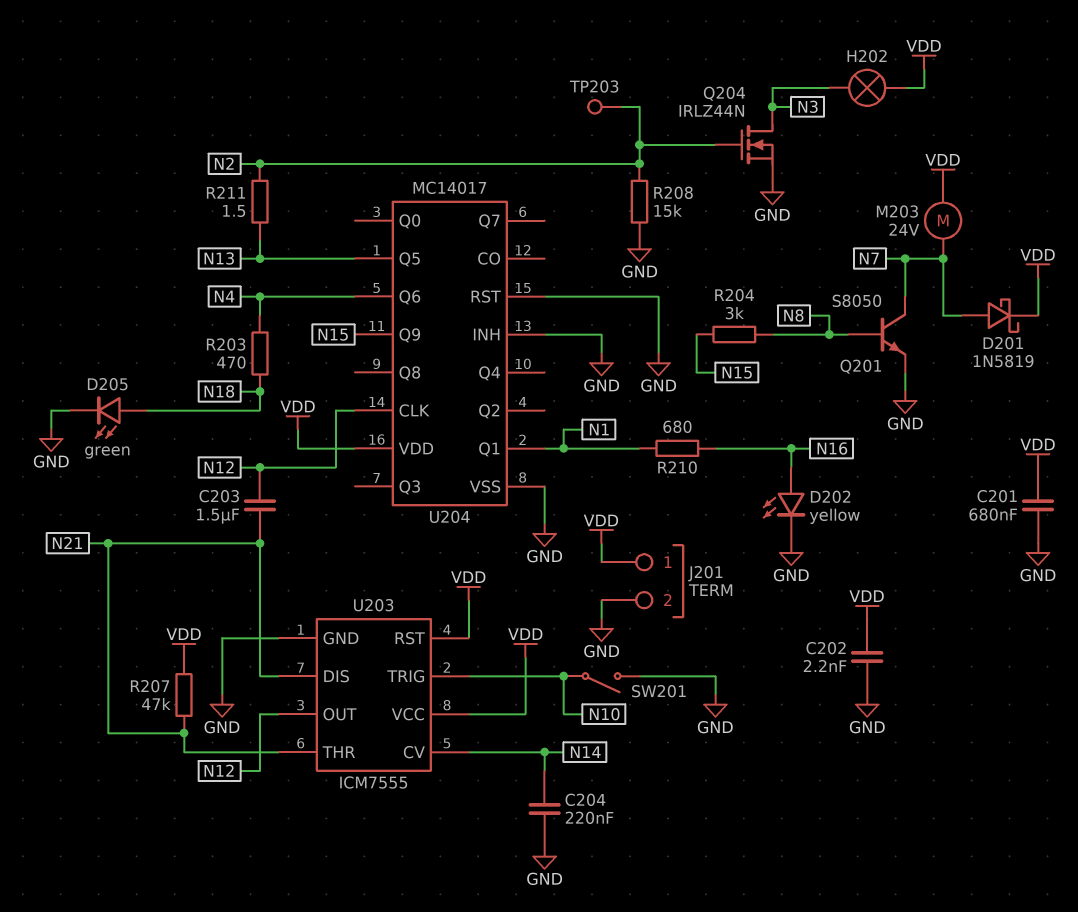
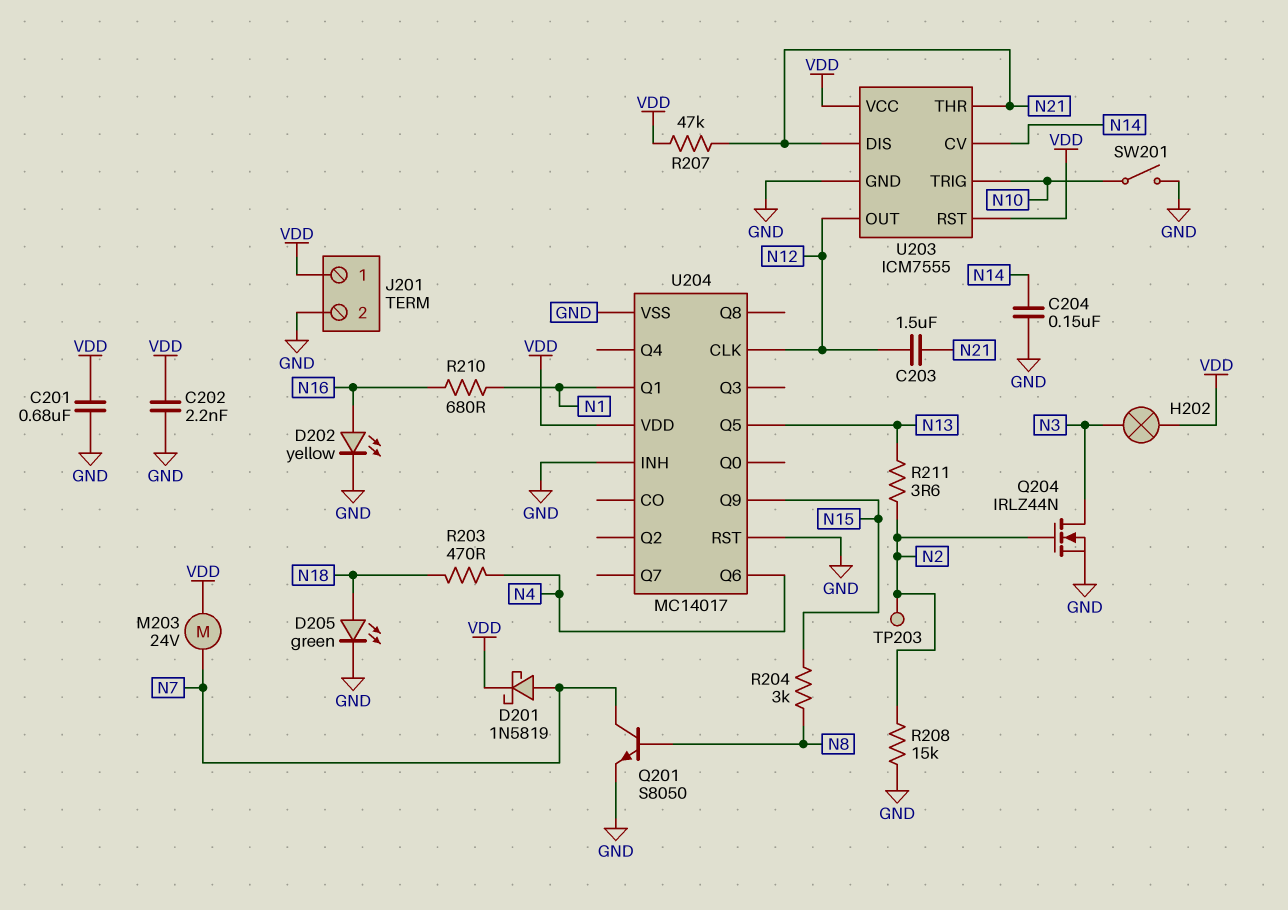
C204: 220nF (GND, N14) -> 150nF (GND, N14)
R211: 1.5 (N2, N13) -> 3.6 (N2, N13)

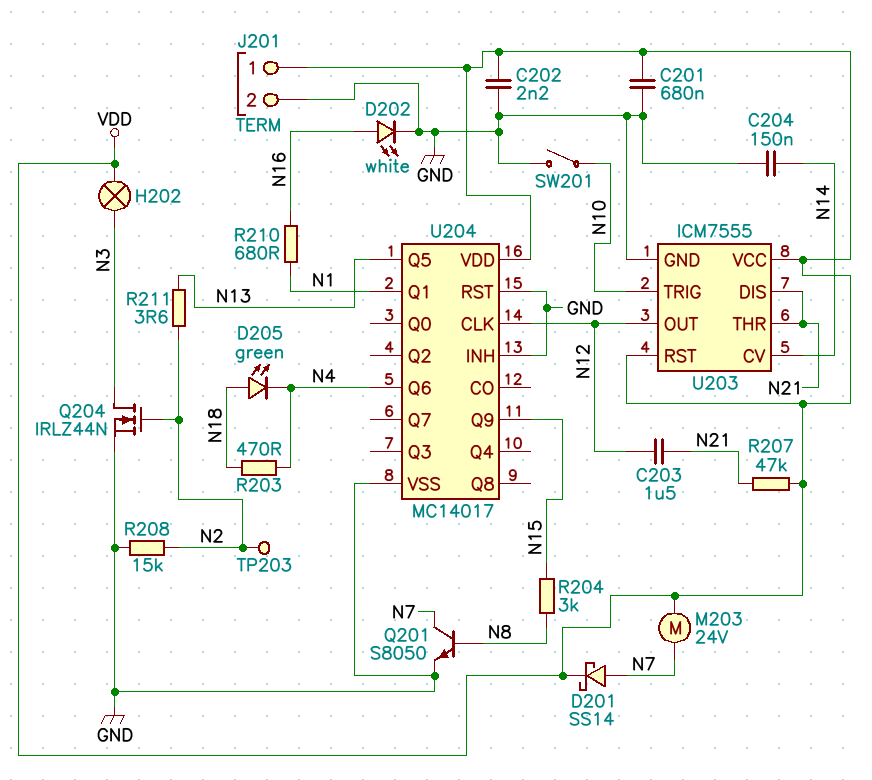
D201: schottky 1N5819 (A N7, K VDD) -> schottky SS14 (A N7, K VDD)
D202: LED yellow (A N16, K GND) -> LED white (A N16, K GND)
D205: LED green (A N18, K GND) -> LED green (A N18, K N4)

